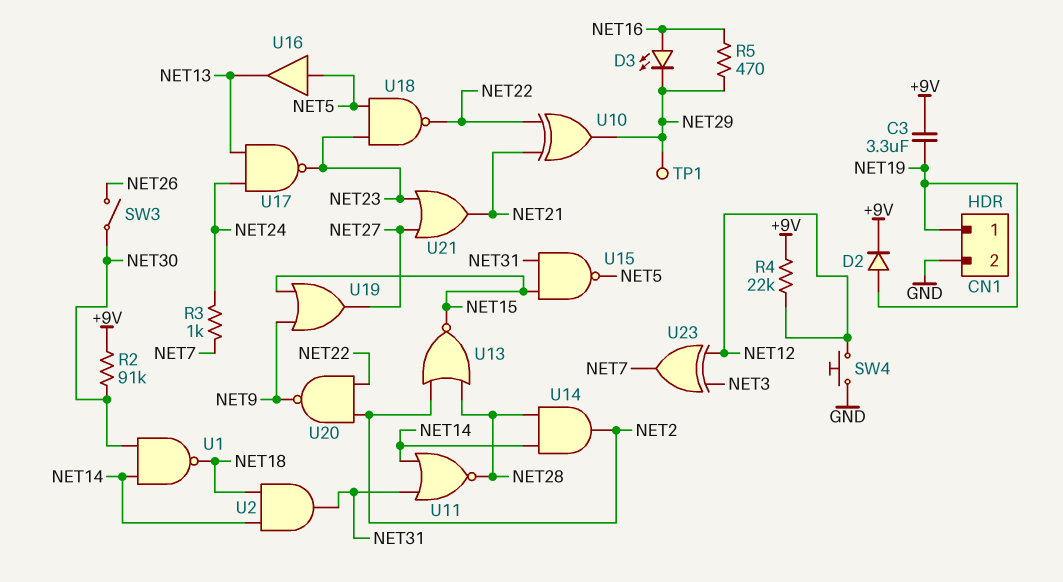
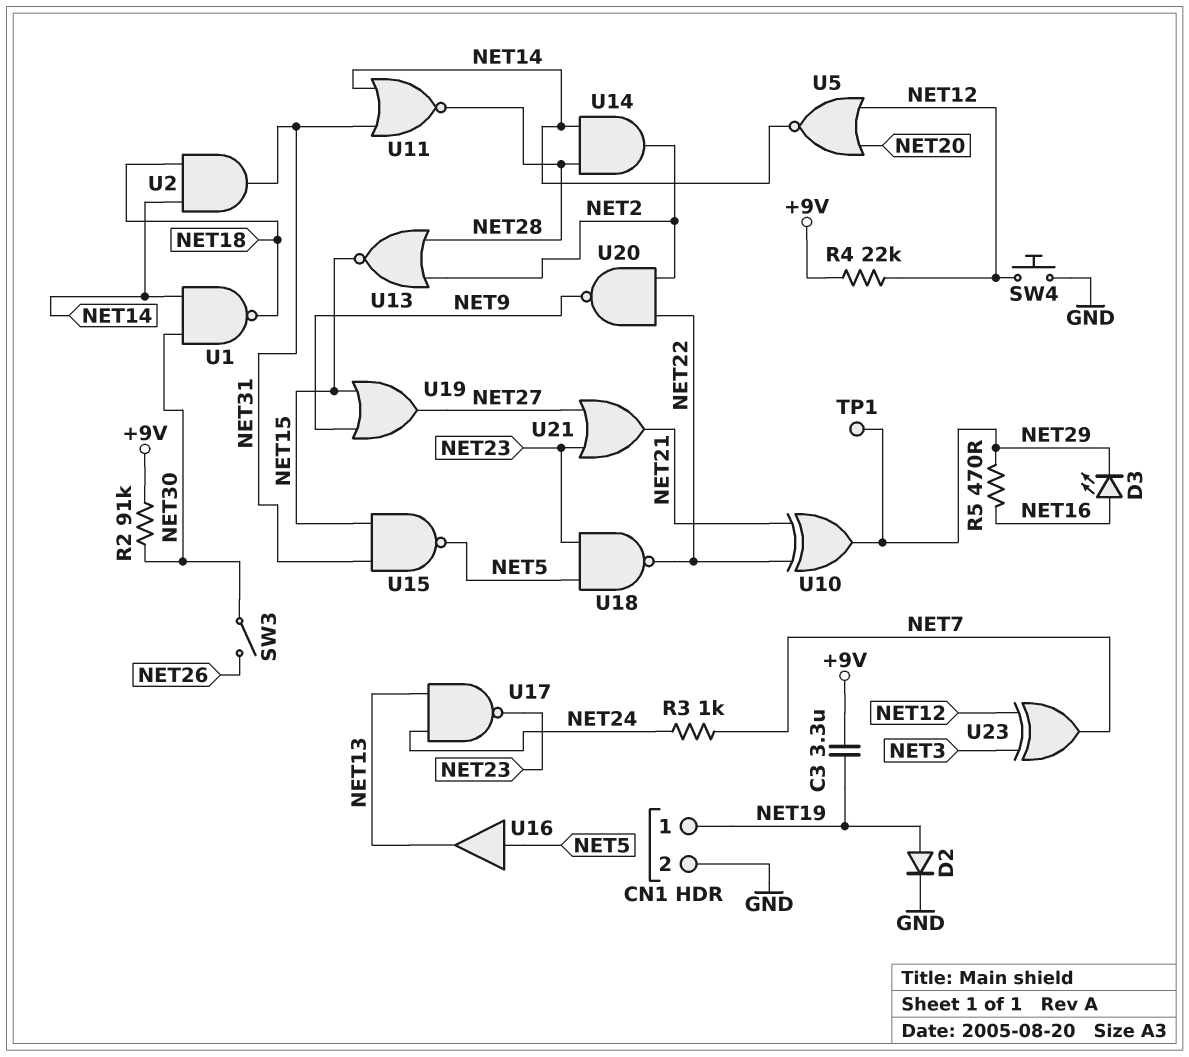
D2: diode (A NET19, K +9V) -> diode (A NET19, K GND)
U5: none -> NOR (in NET12, in NET20, out NET14)

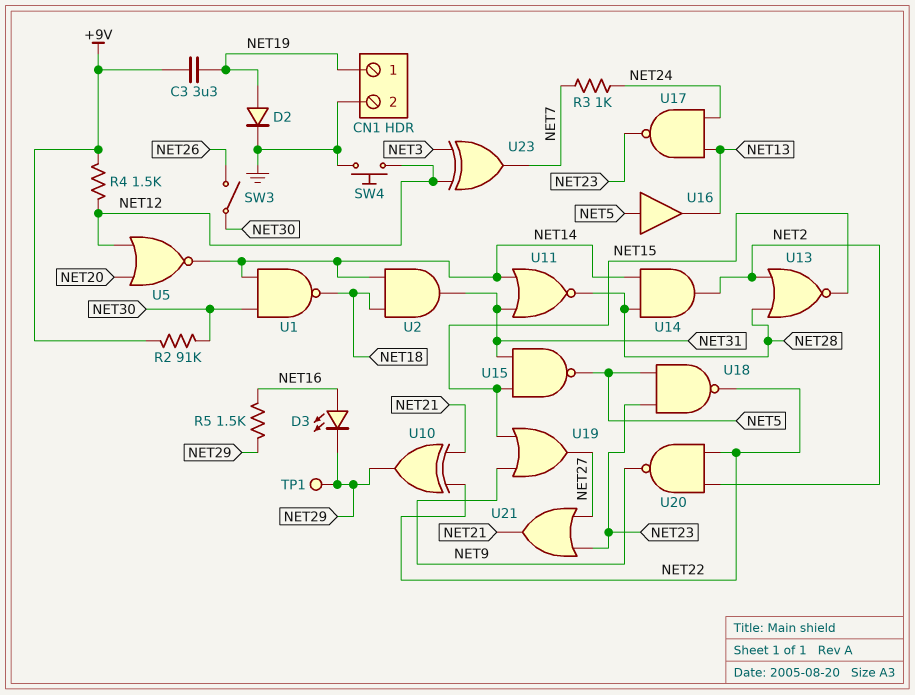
R4: 22k (+9V, NET12) -> 1.5k (+9V, NET12)
R5: 470 (NET16, NET29) -> 1.5k (NET16, NET29)

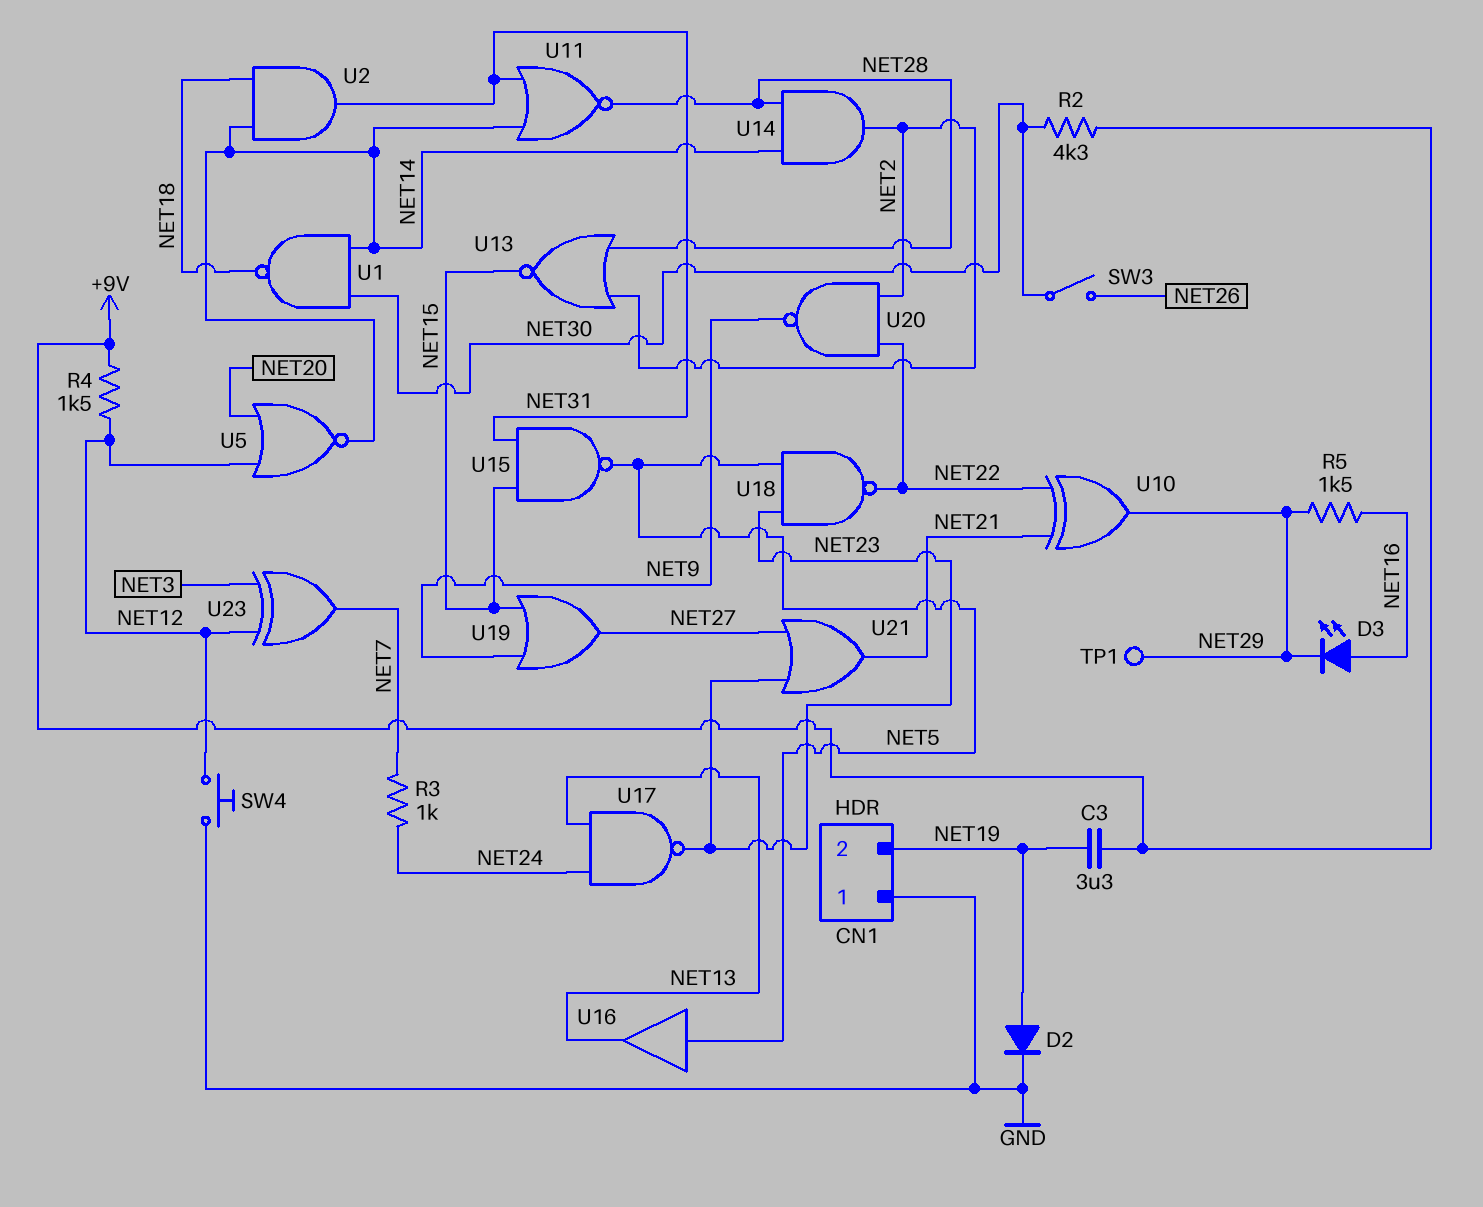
CN1 pin 1: NET19 -> GND
CN1 pin 2: GND -> NET19
R2: 91k (+9V, NET30) -> 4.3k (+9V, NET30)

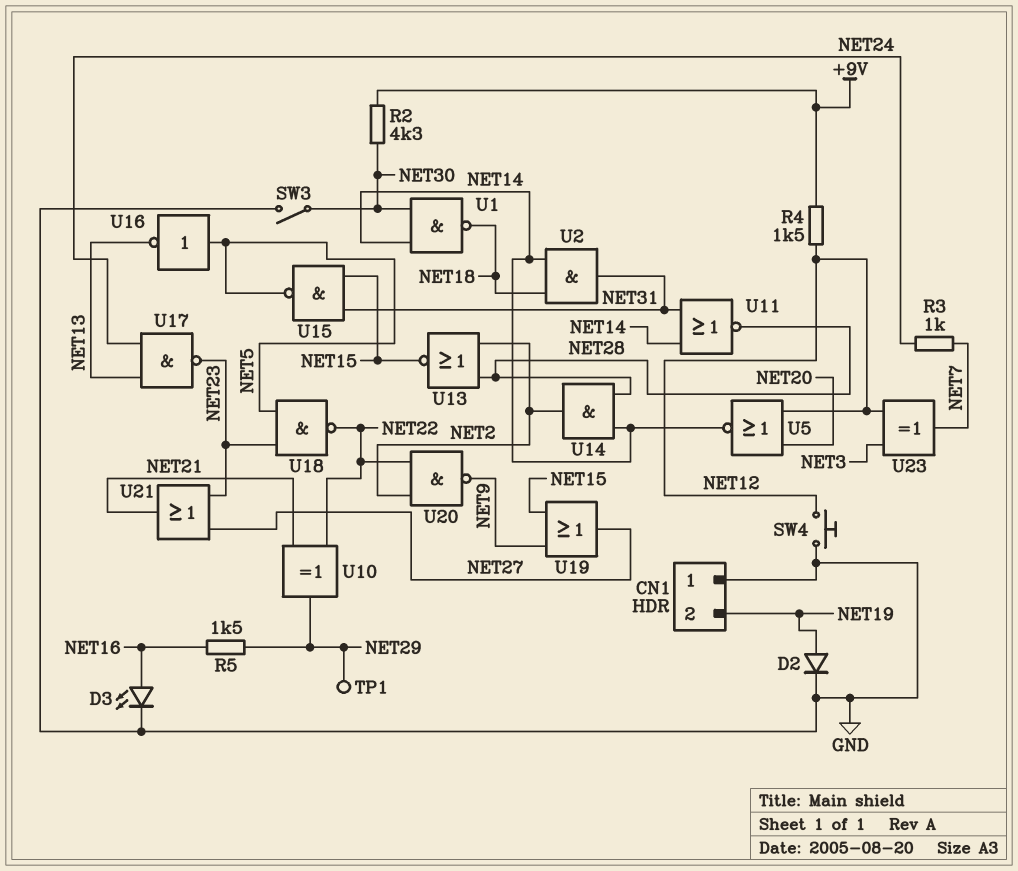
C3: 3.3uF (+9V, NET19) -> none
D3: LED (A NET16, K NET29) -> LED (A NET16, K GND)
SW3: switch (NET26, NET30) -> switch (GND, NET30)
U16: buffer (in NET5, out NET13) -> NOT (in NET5, out NET13)

